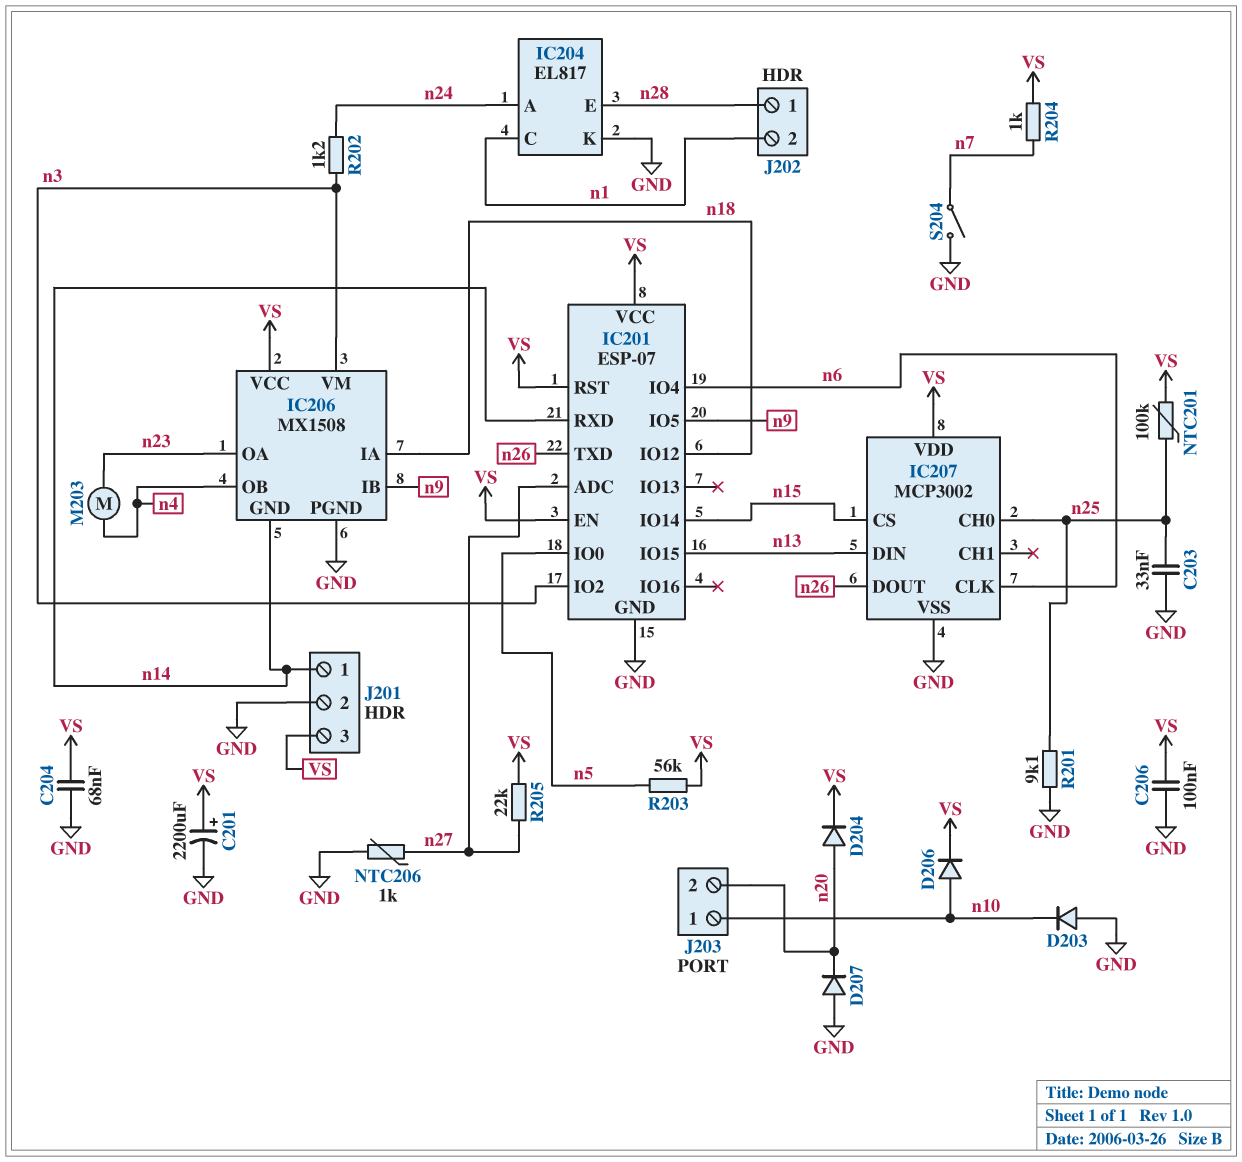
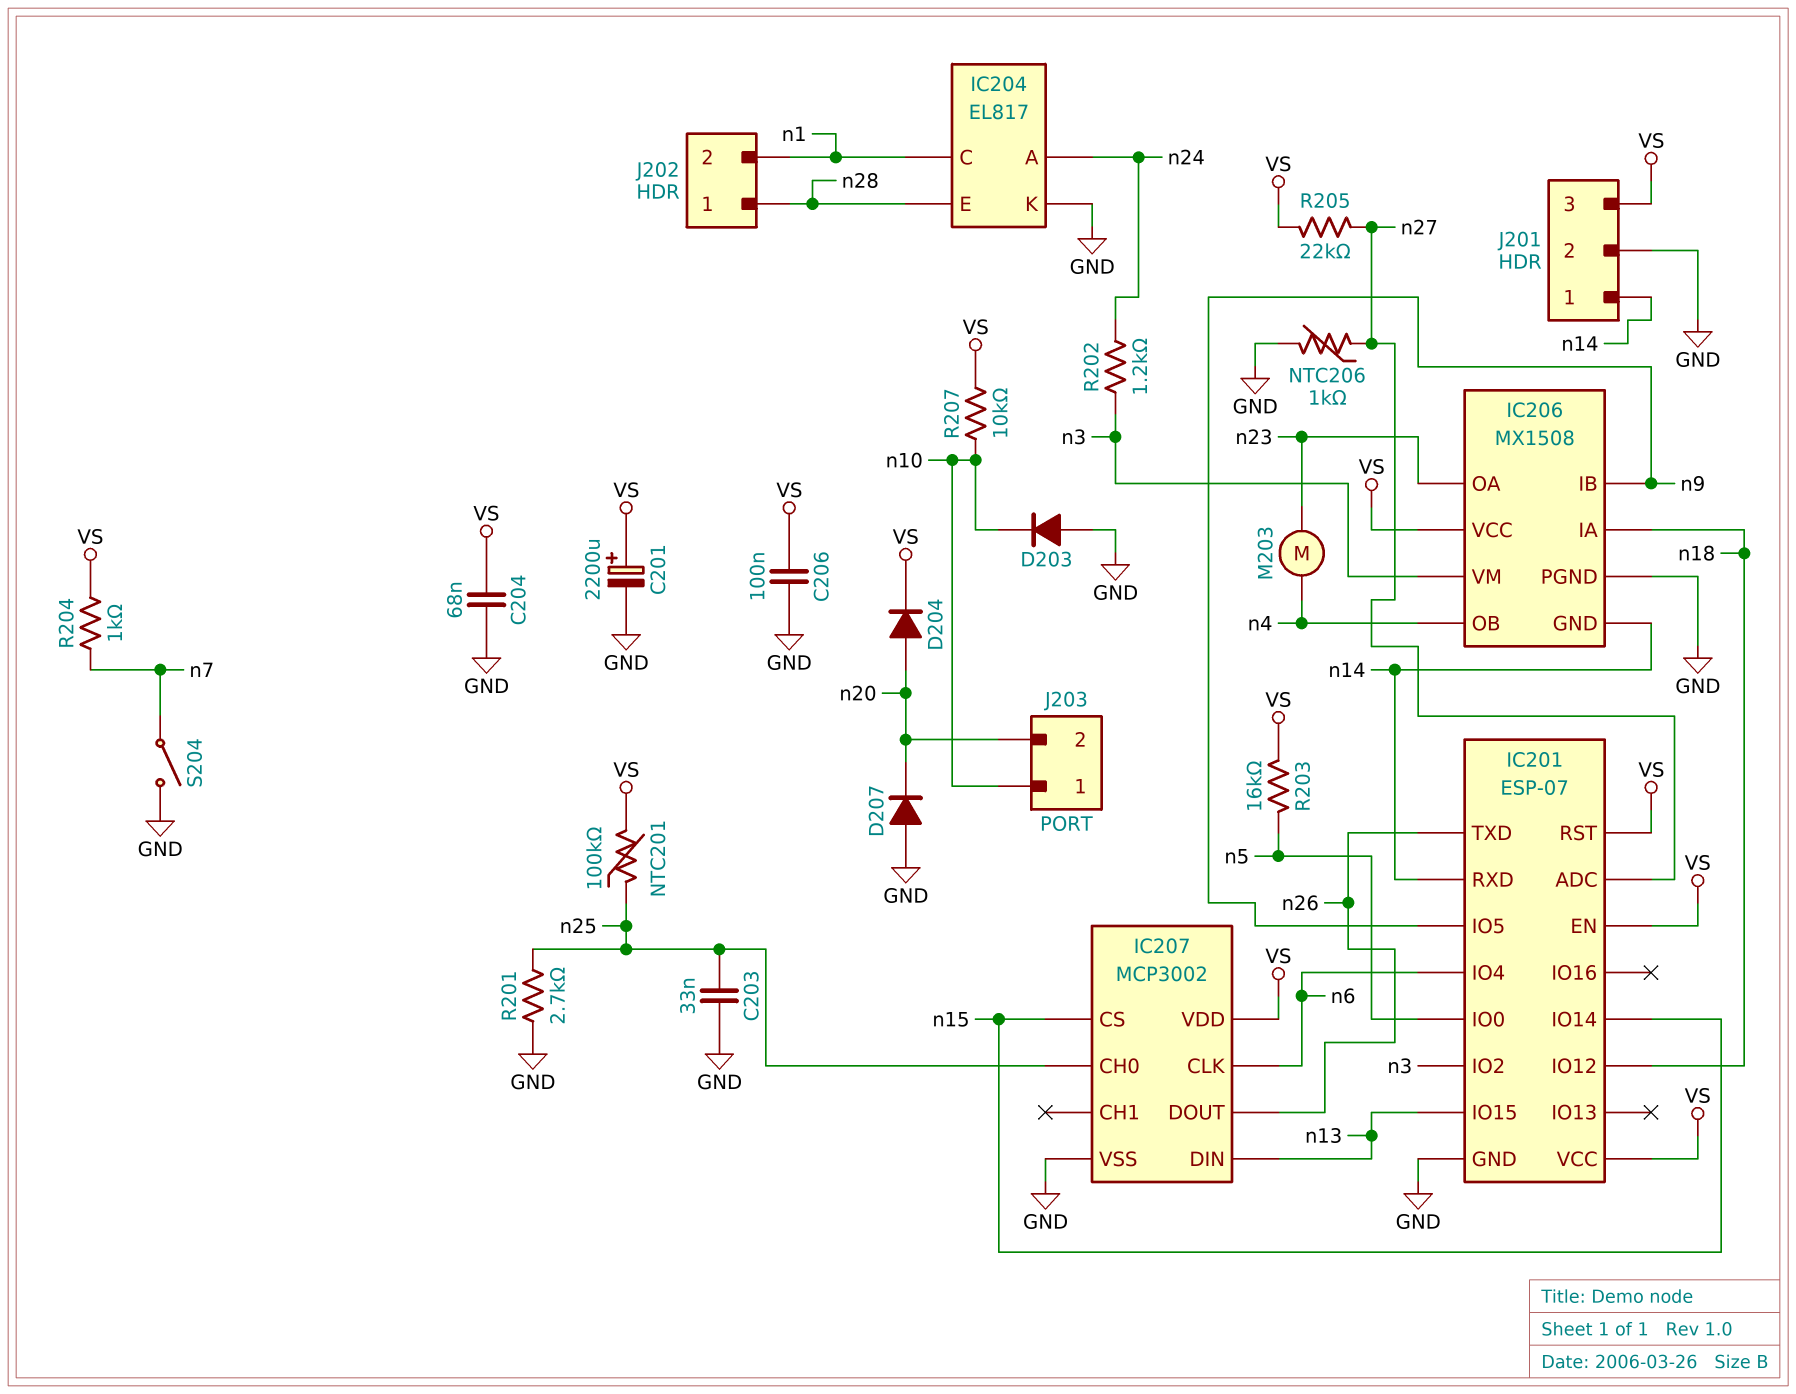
D206: diode (A n10, K VS) -> none
R201: 9.1k (GND, n25) -> 2.7k (GND, n25)
R203: 56k (VS, n5) -> 16k (VS, n5)
R207: none -> 10k (VS, n10)

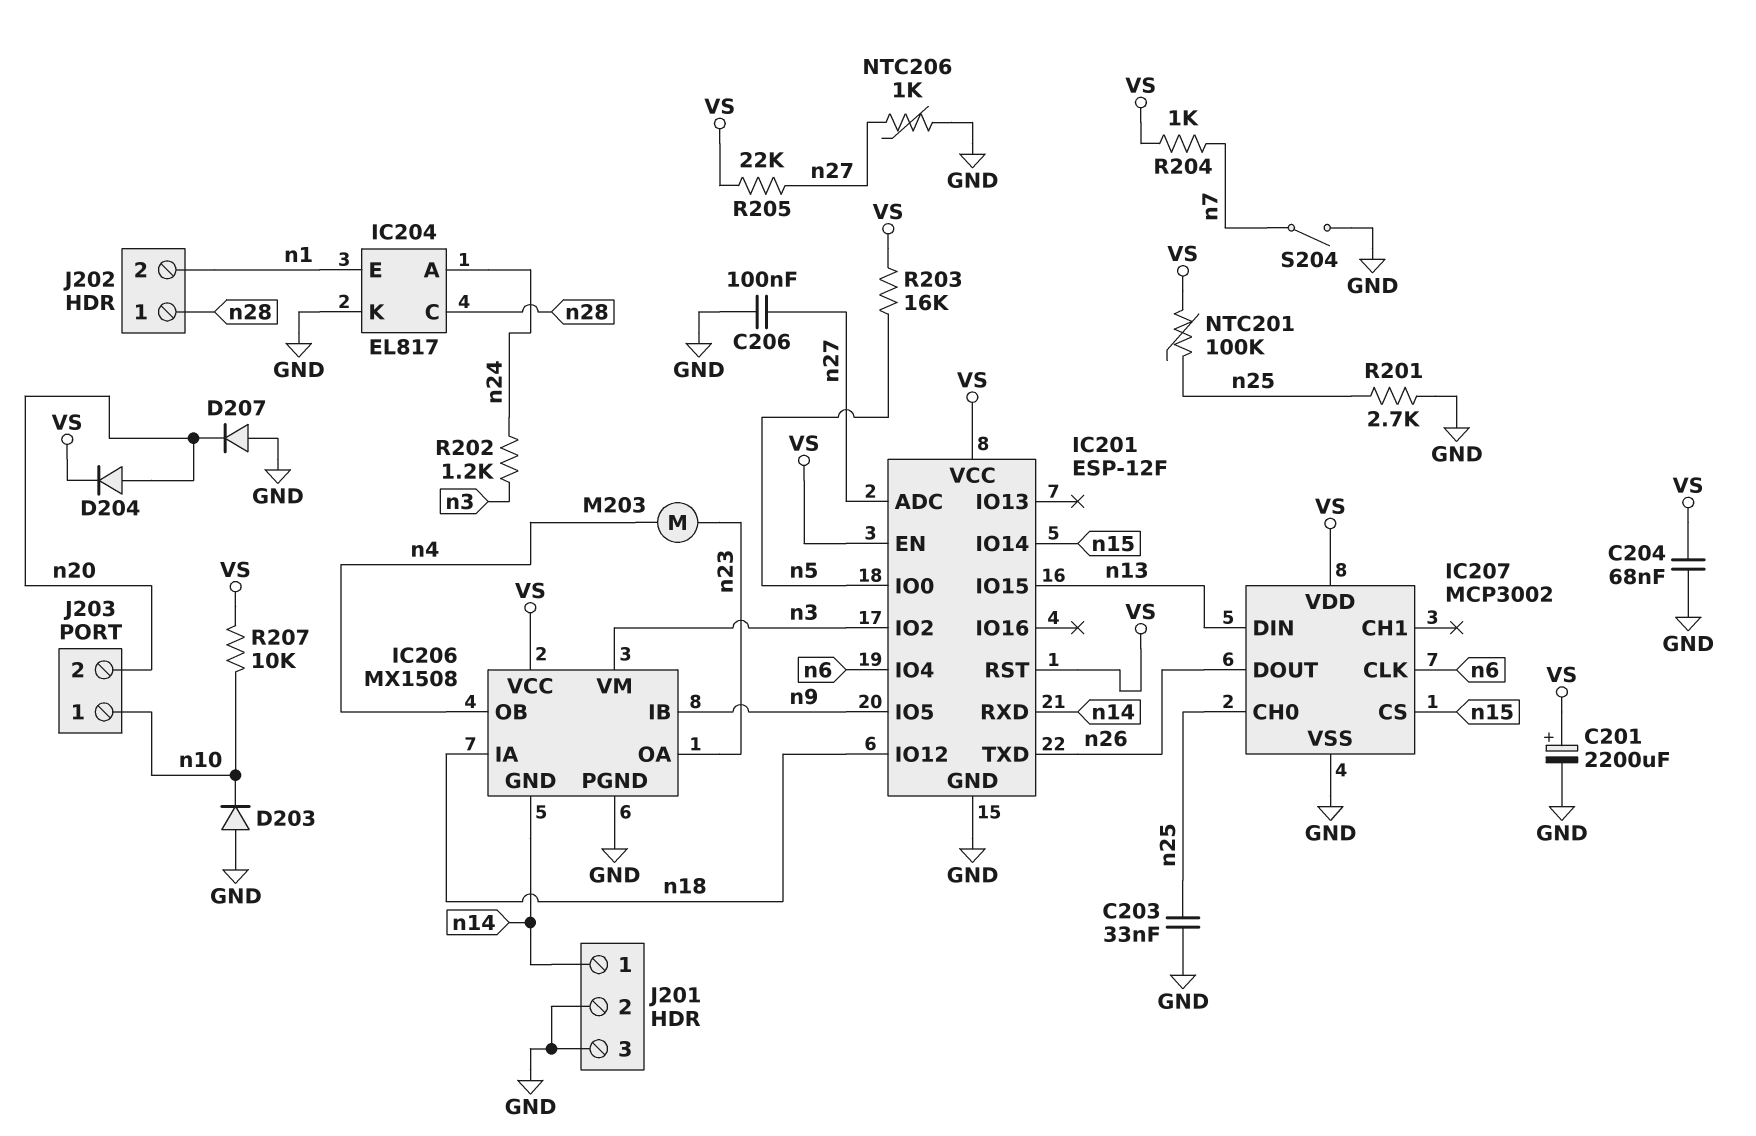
C206: 100nF (GND, VS) -> 100nF (GND, n27)
IC201: ESP-07 -> ESP-12F
IC204 pin C: n1 -> n28
IC204 pin E: n28 -> n1
J201 pin 3: VS -> GND

